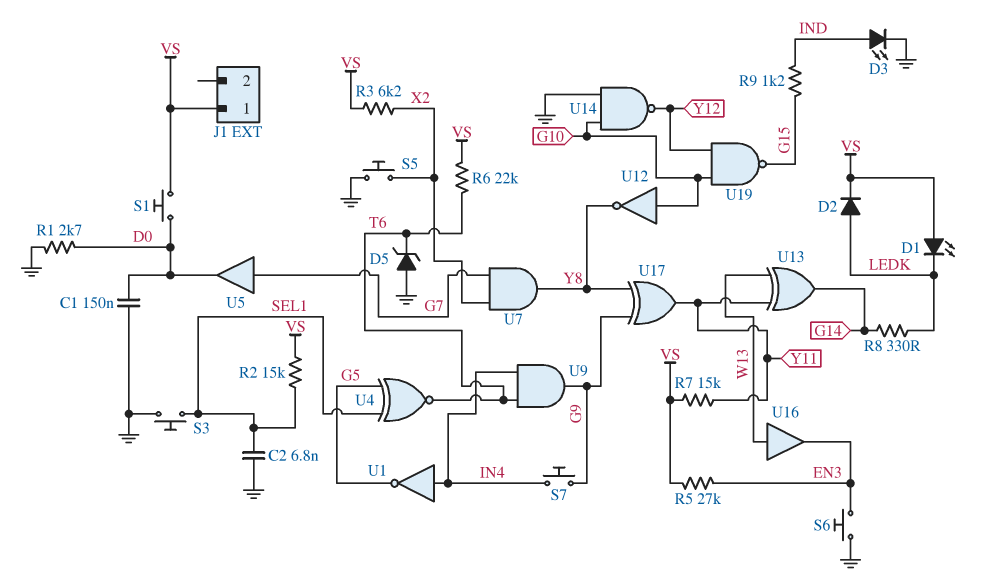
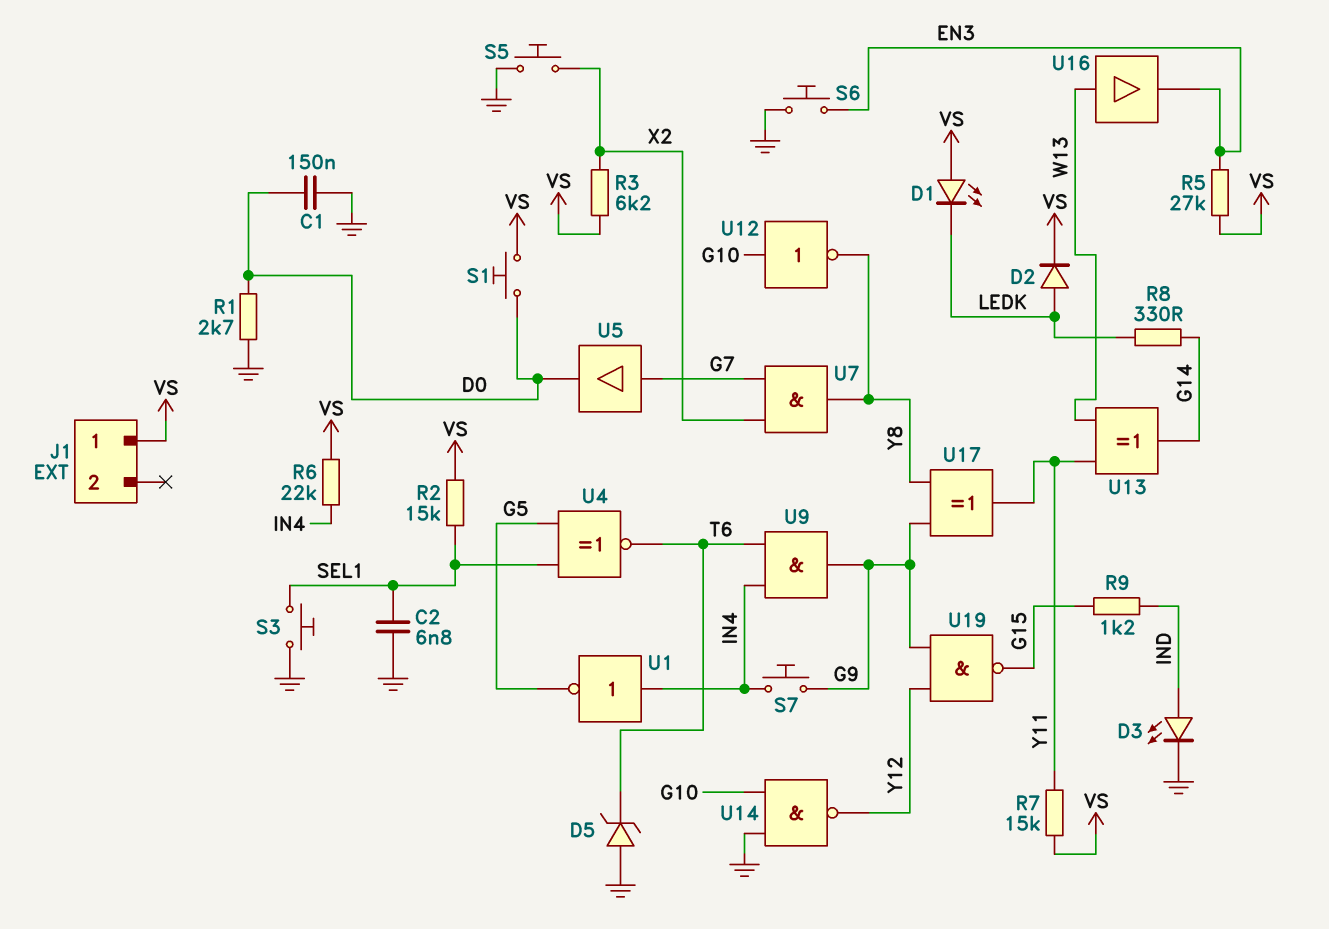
R6: 22k (T6, VS) -> 22k (IN4, VS)
U19: NAND (in G10, in Y12, out G15) -> NAND (in G9, in Y12, out G15)

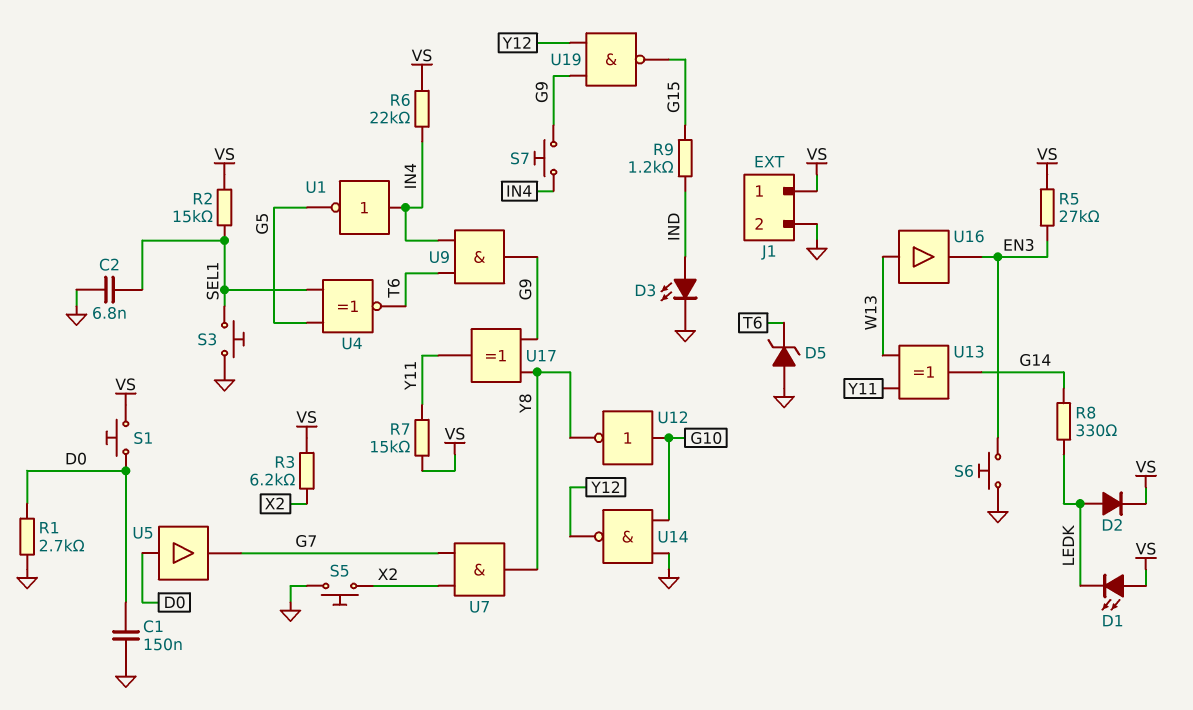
J1 pin 2: none -> GND
U5: buffer (in G7, out D0) -> buffer (in D0, out G7)

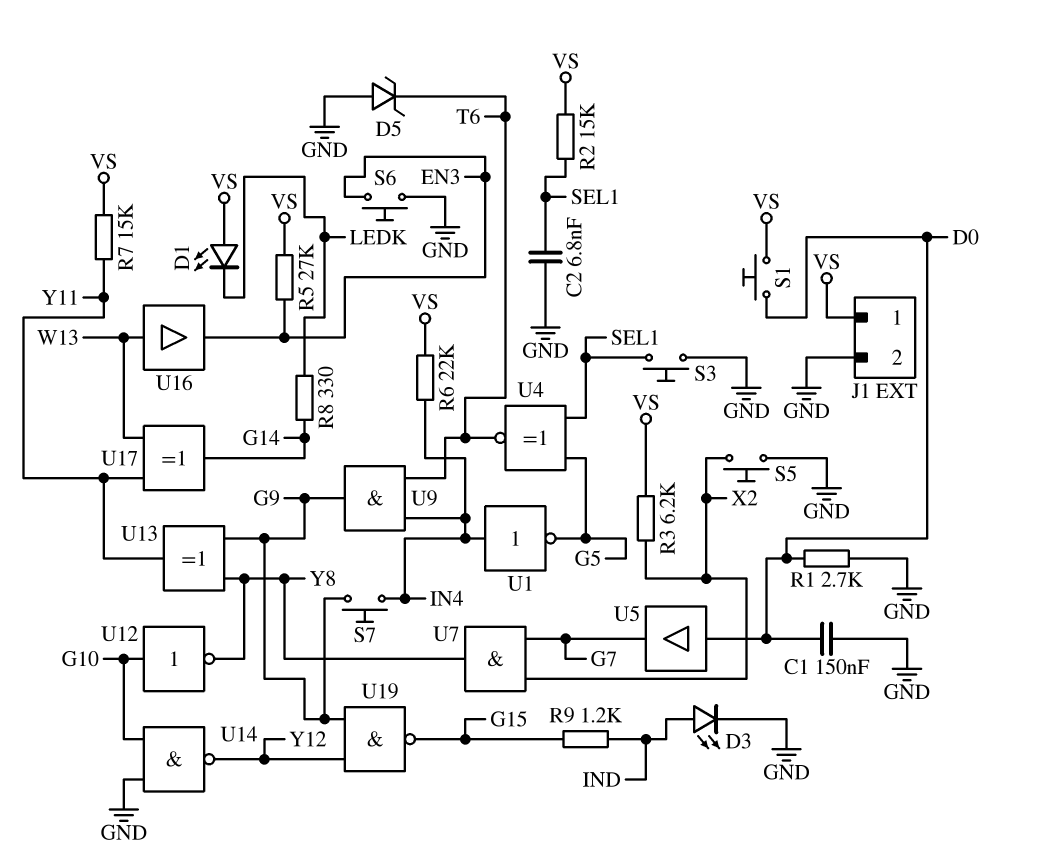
D2: diode (A LEDK, K VS) -> none
U13: XOR (in W13, in Y11, out G14) -> XOR (in G9, in Y8, out Y11)
U17: XOR (in G9, in Y8, out Y11) -> XOR (in W13, in Y11, out G14)

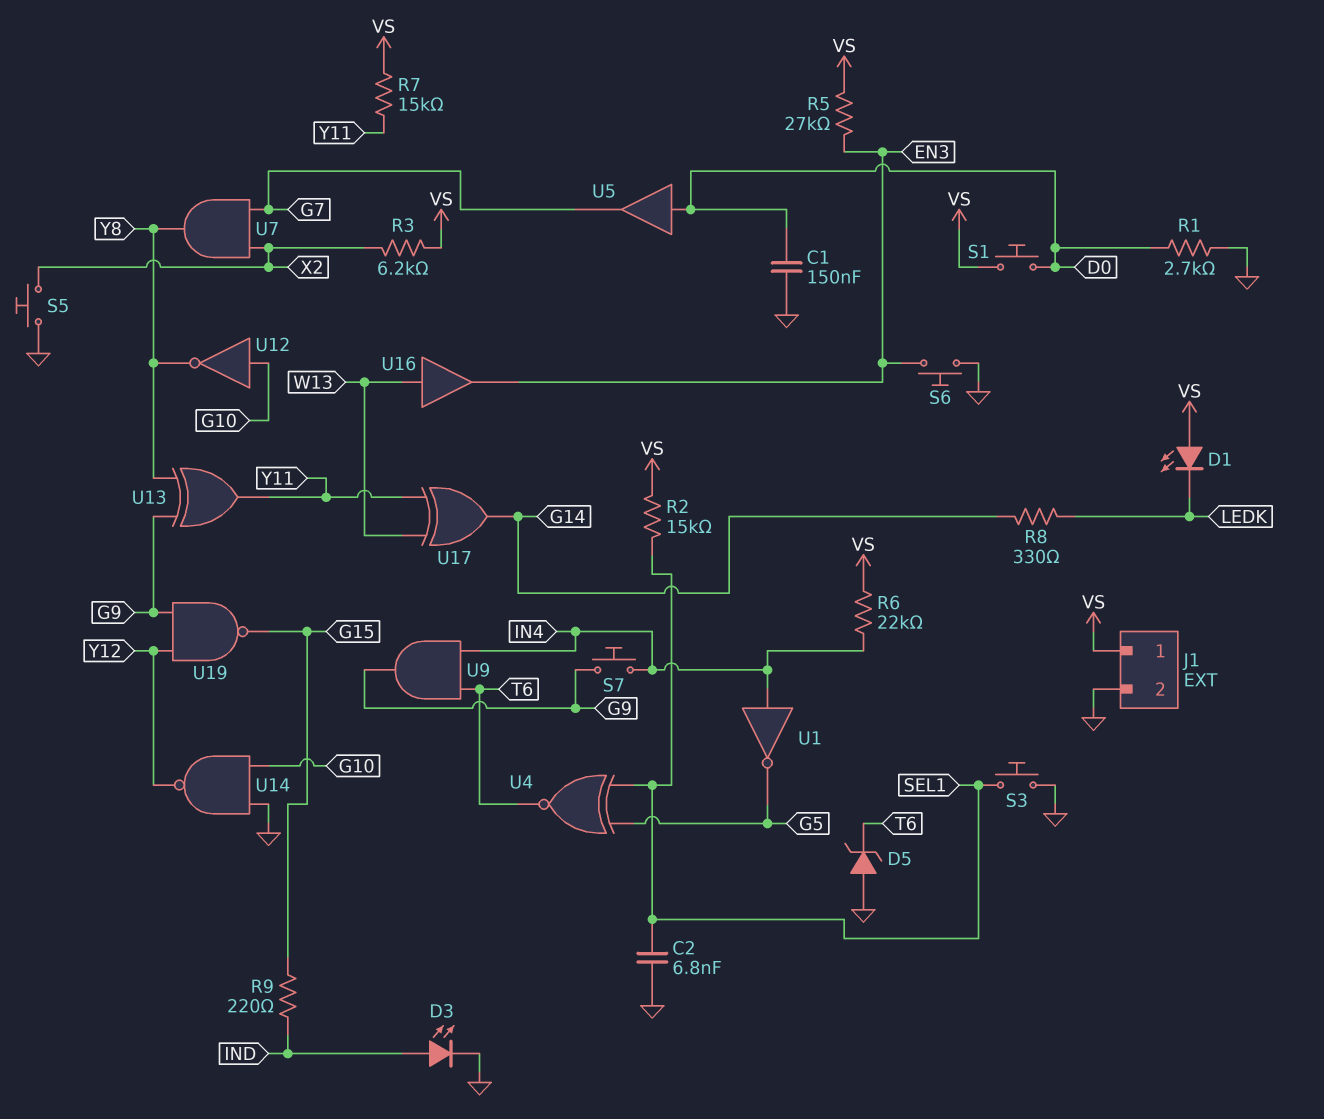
R9: 1.2k (G15, IND) -> 220 (G15, IND)

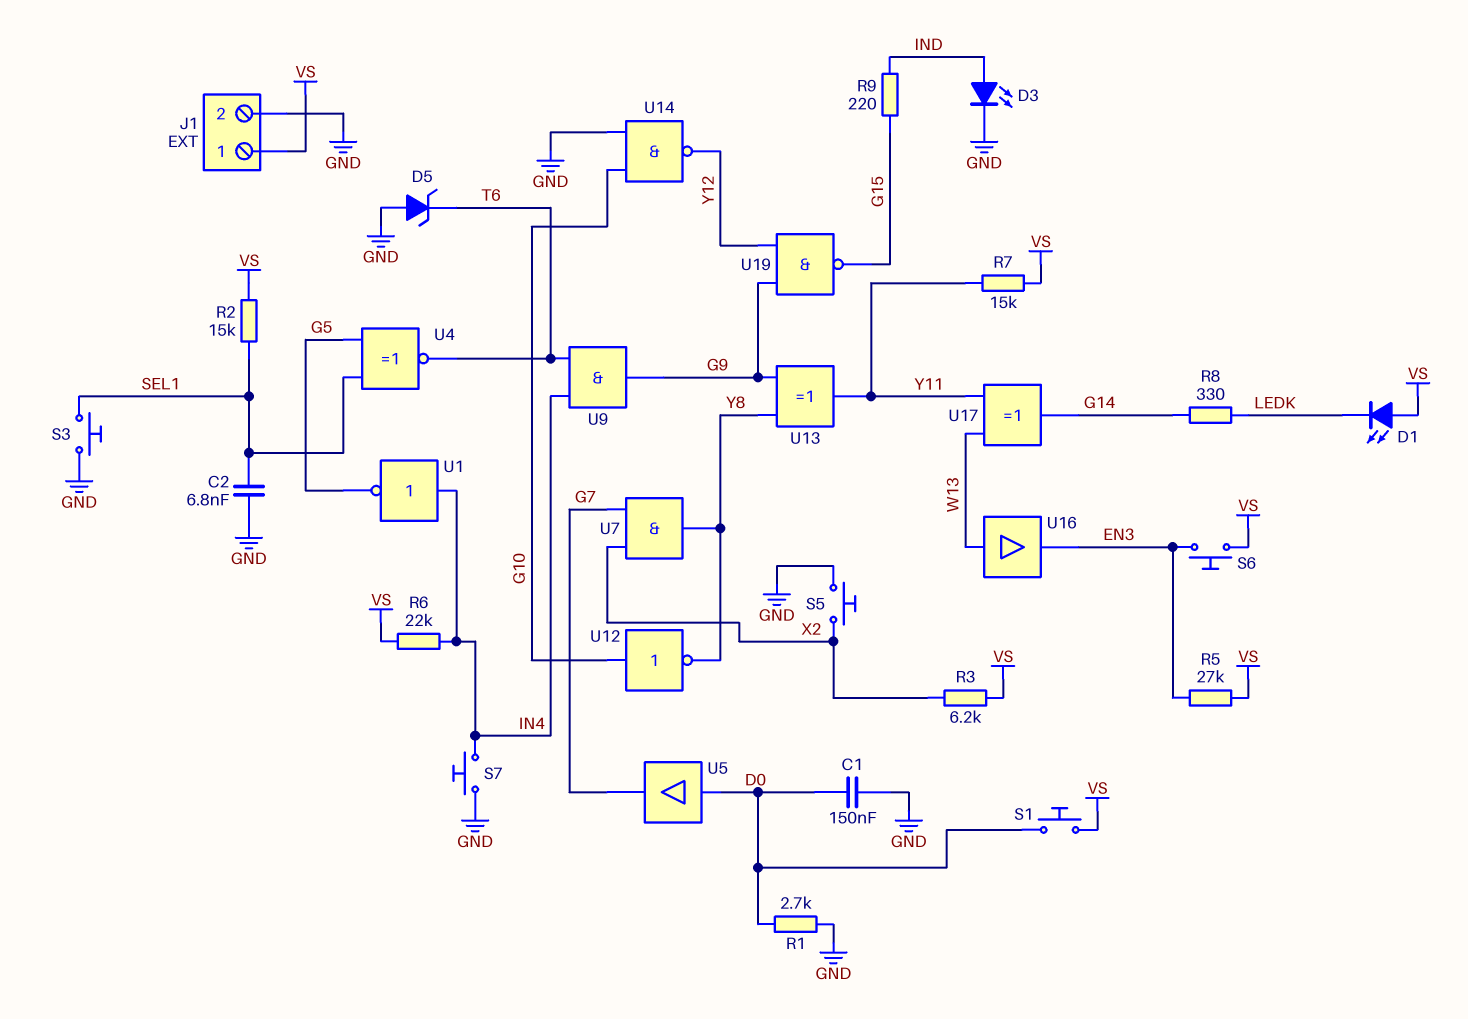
S6: button (EN3, GND) -> button (EN3, VS)
S7: button (G9, IN4) -> button (GND, IN4)

